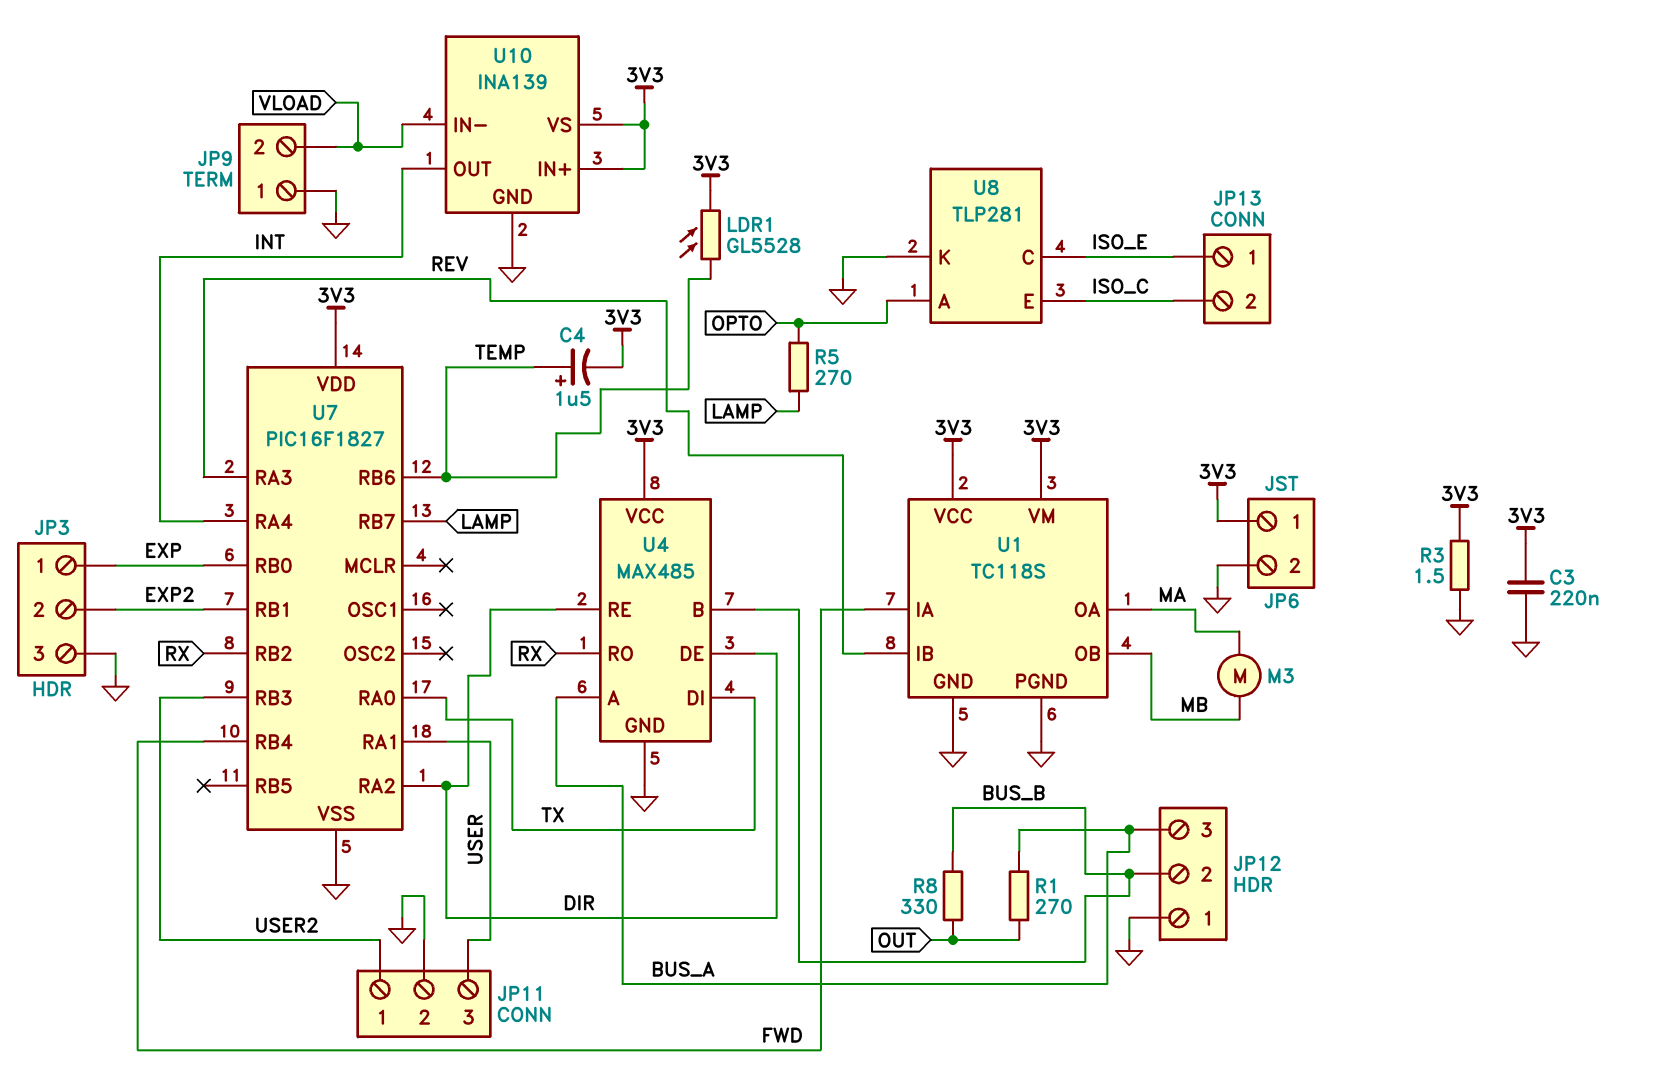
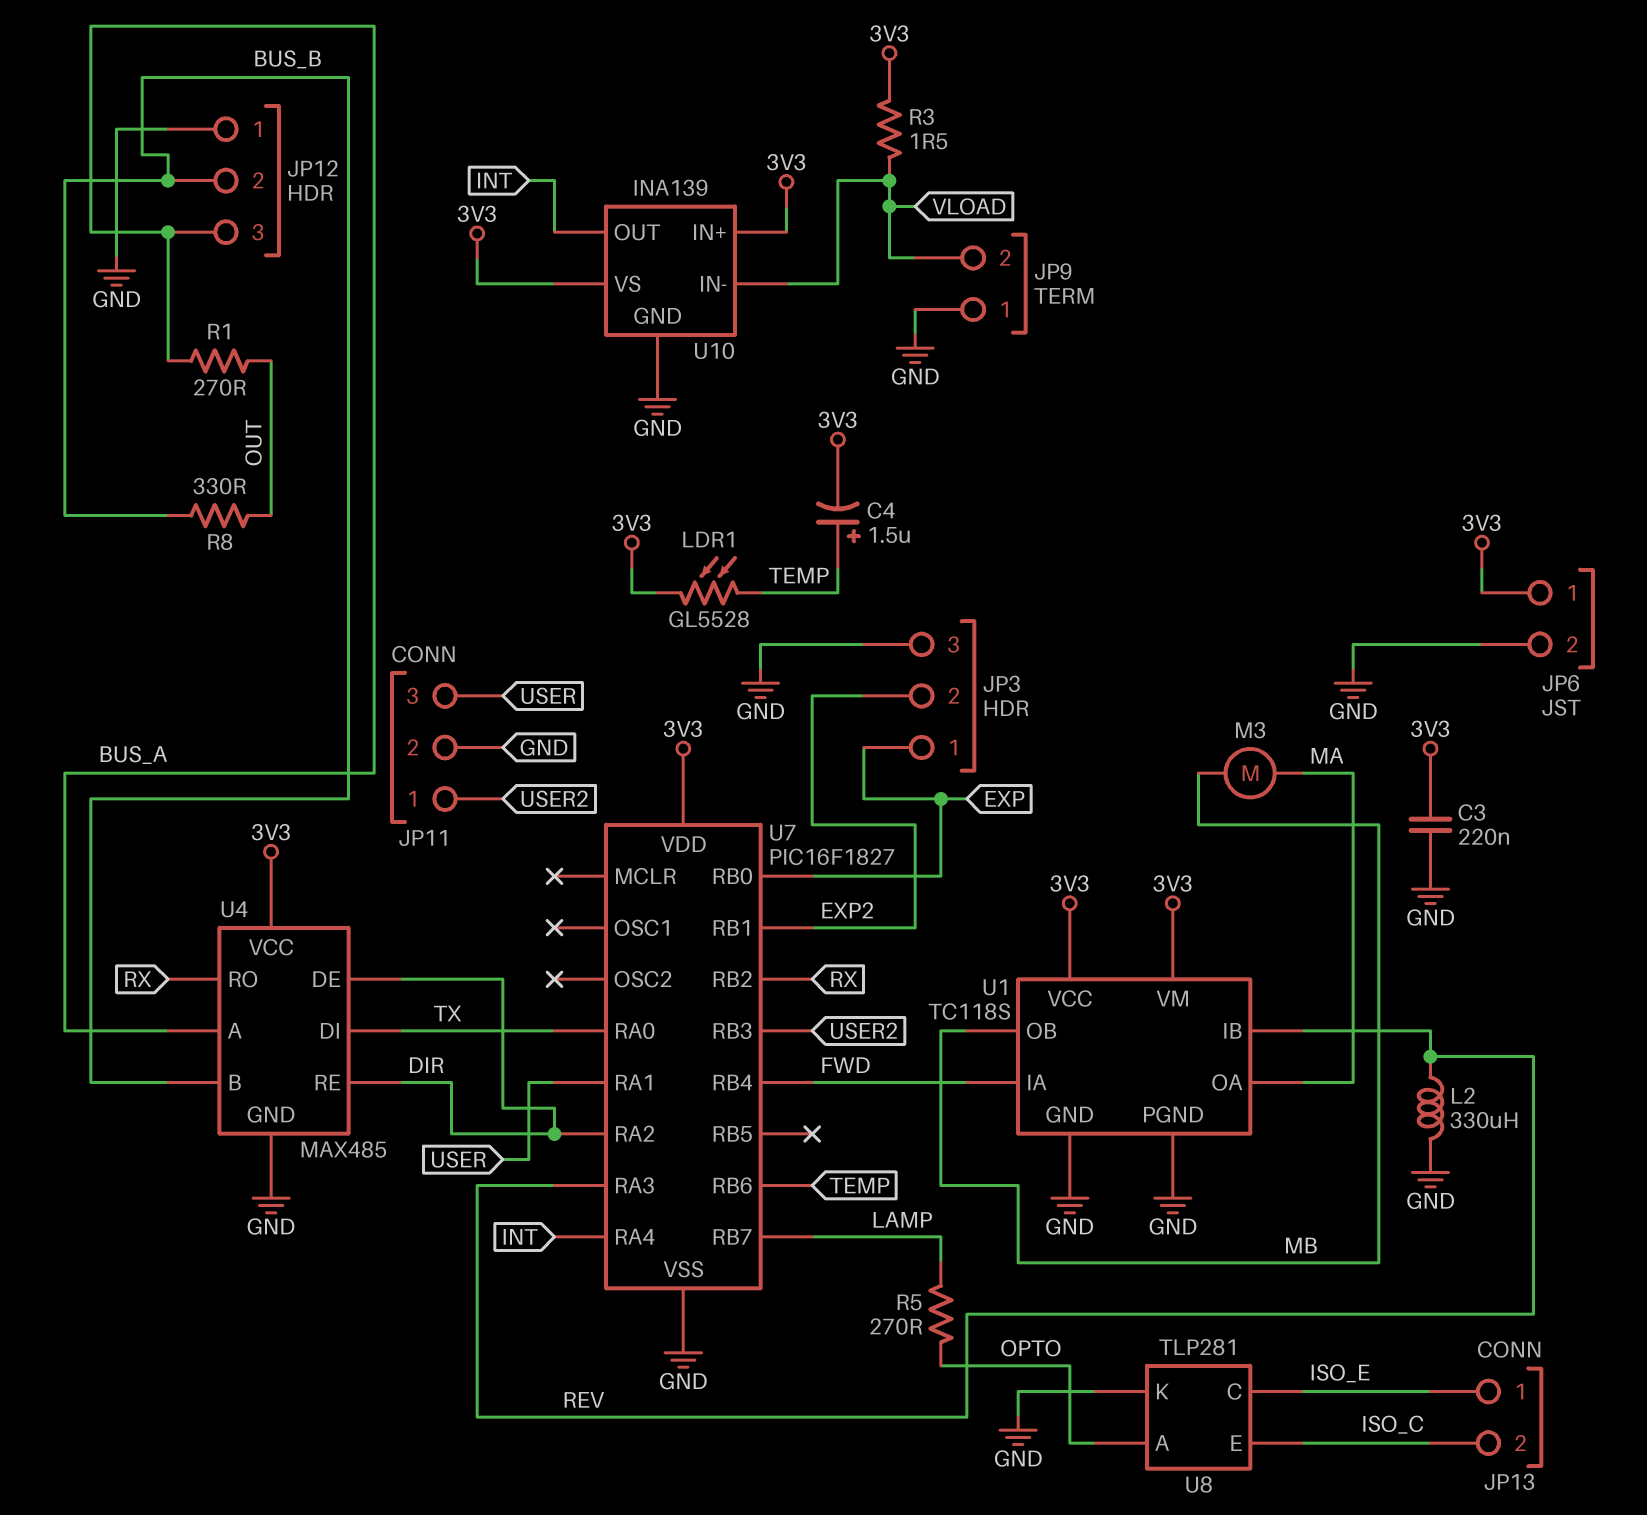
L2: none -> 330uH (GND, REV)
R3: 1.5 (3V3, GND) -> 1.5 (3V3, VLOAD)

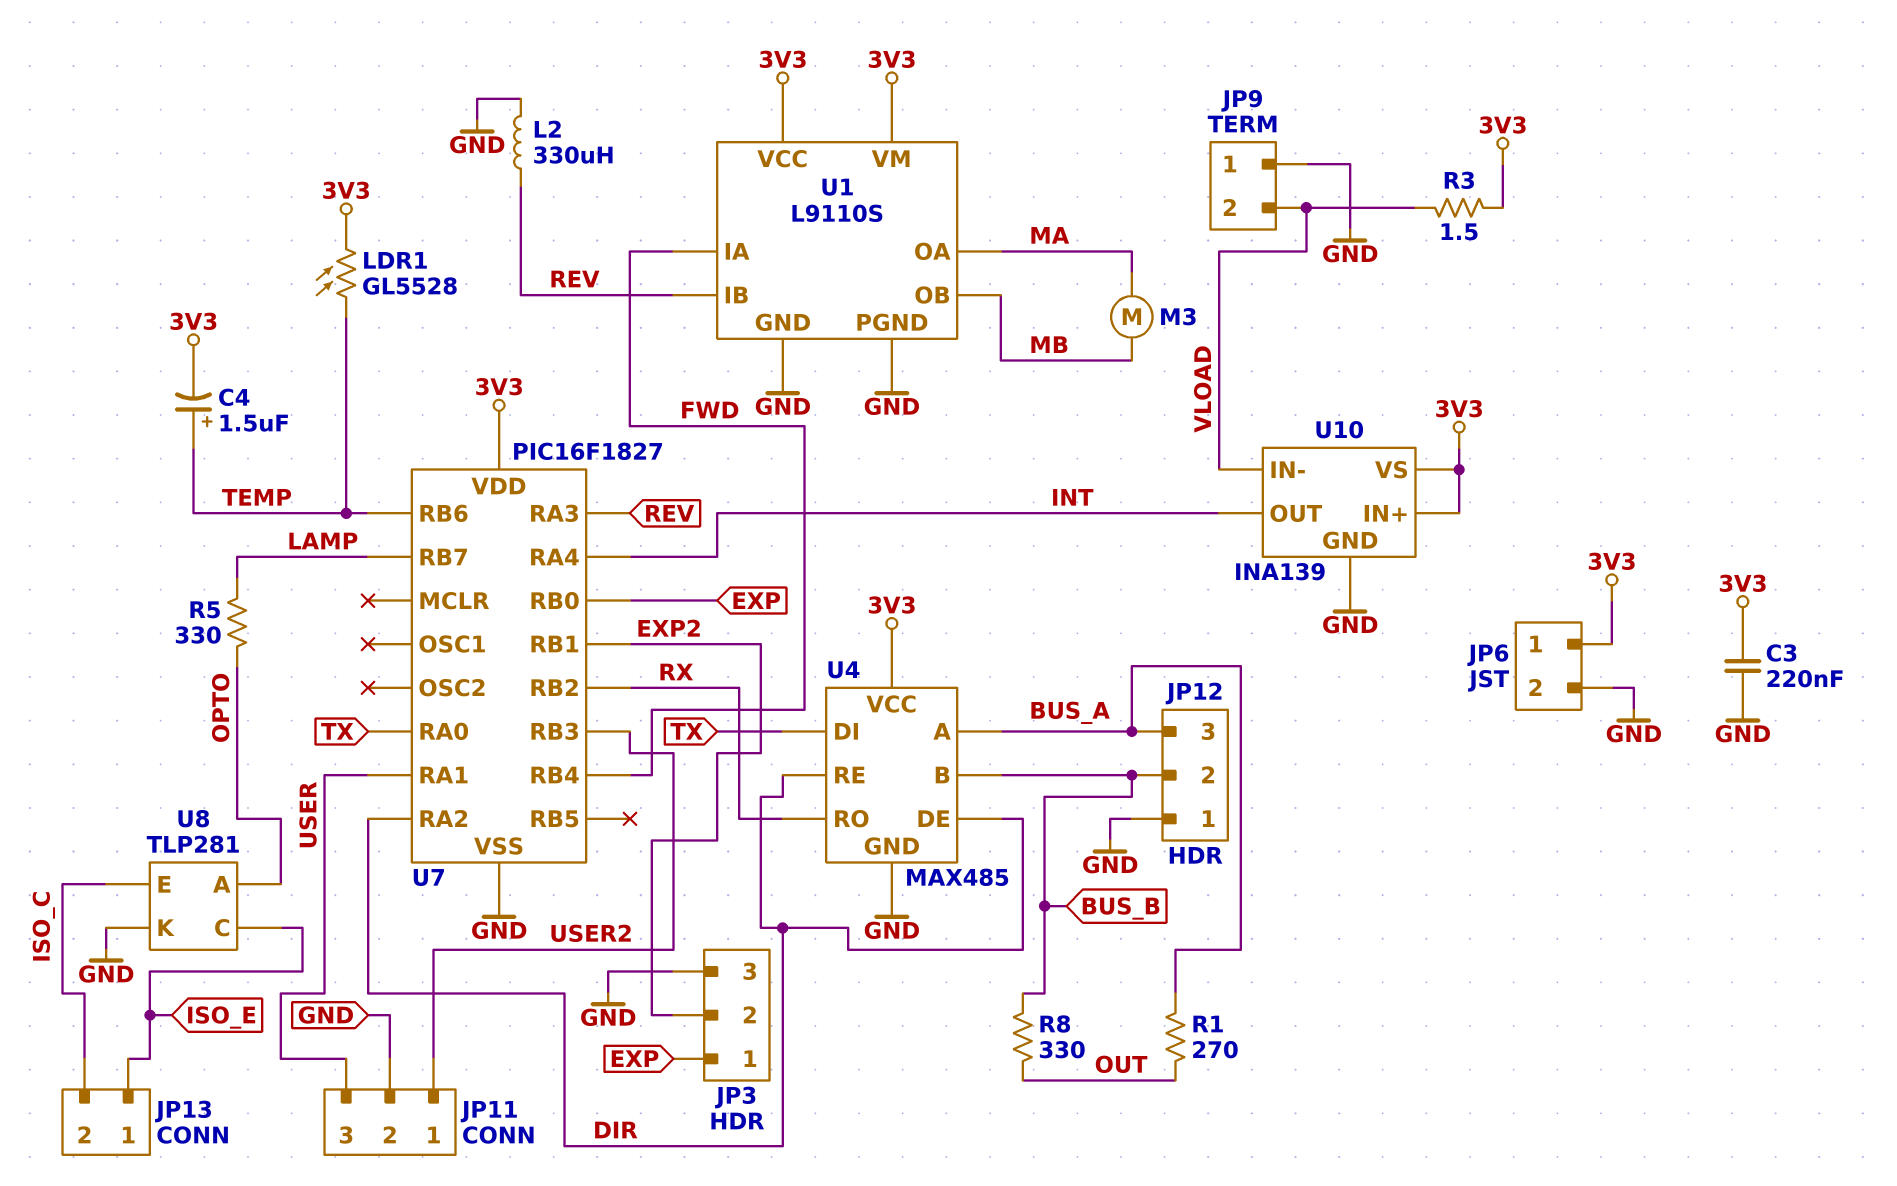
R5: 270 (LAMP, OPTO) -> 330 (LAMP, OPTO)
U1: TC118S -> L9110S

